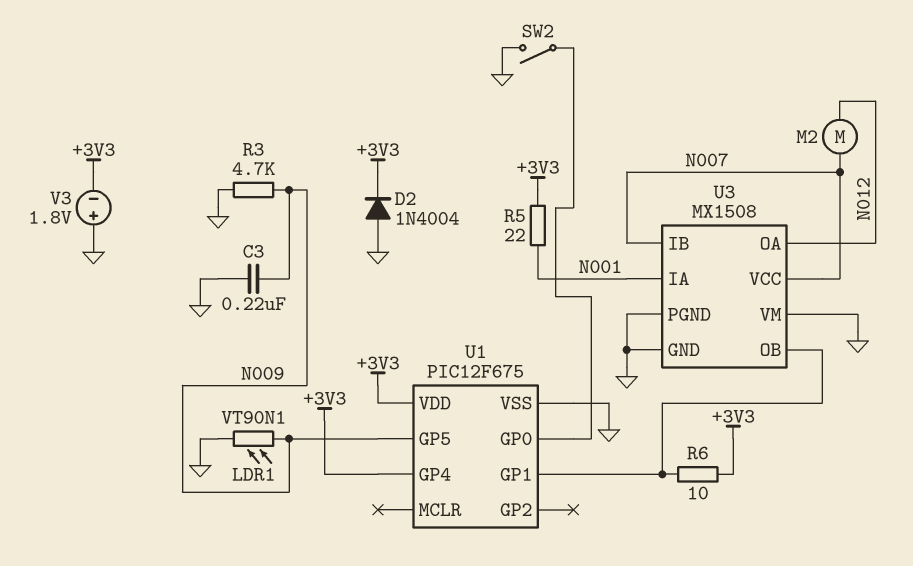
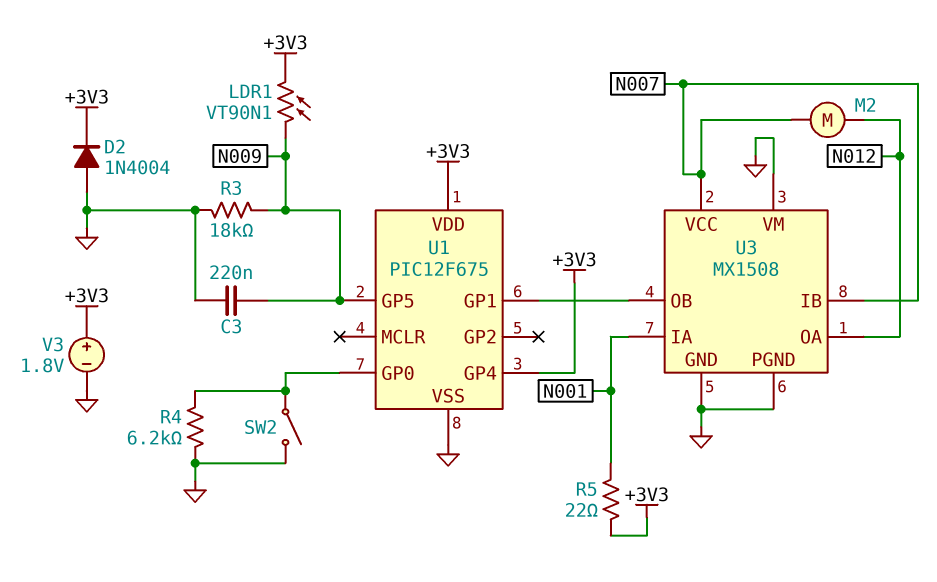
LDR1: VT90N1 (GND, N009) -> VT90N1 (+3V3, N009)
R3: 4.7k (GND, N009) -> 18k (GND, N009)
R4: none -> 6.2k (GND, U1/GP0)
R6: 10 (+3V3, U1/GP1) -> none
V3: 1.8V (plus GND, minus +3V3) -> 1.8V (plus +3V3, minus GND)

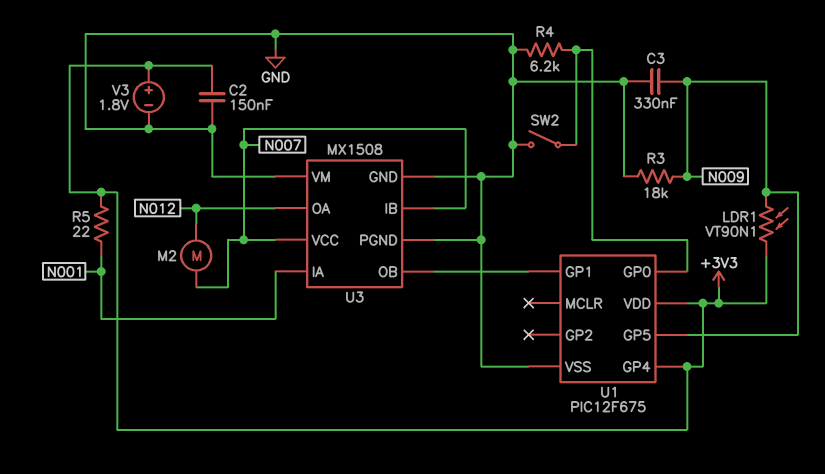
C2: none -> 150nF (+3V3, GND)
C3: 220nF (GND, N009) -> 330nF (GND, N009)
D2: diode 1N4004 (A GND, K +3V3) -> none

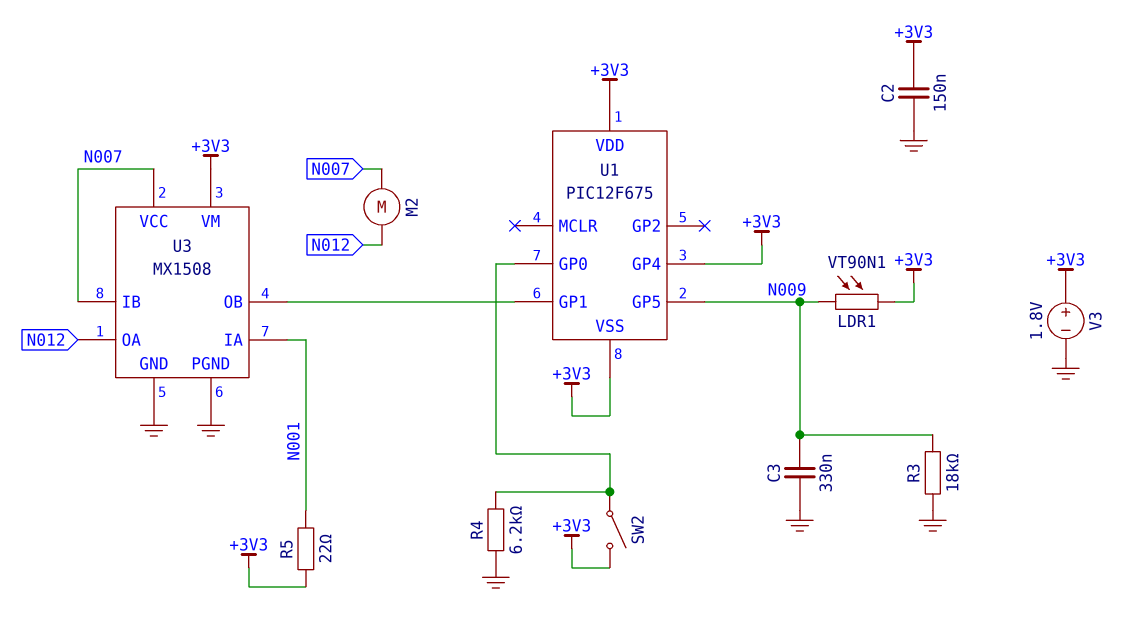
SW2: switch (GND, U1/GP0) -> switch (+3V3, U1/GP0)
U1 pin VSS: GND -> +3V3
U3 pin VM: GND -> +3V3

